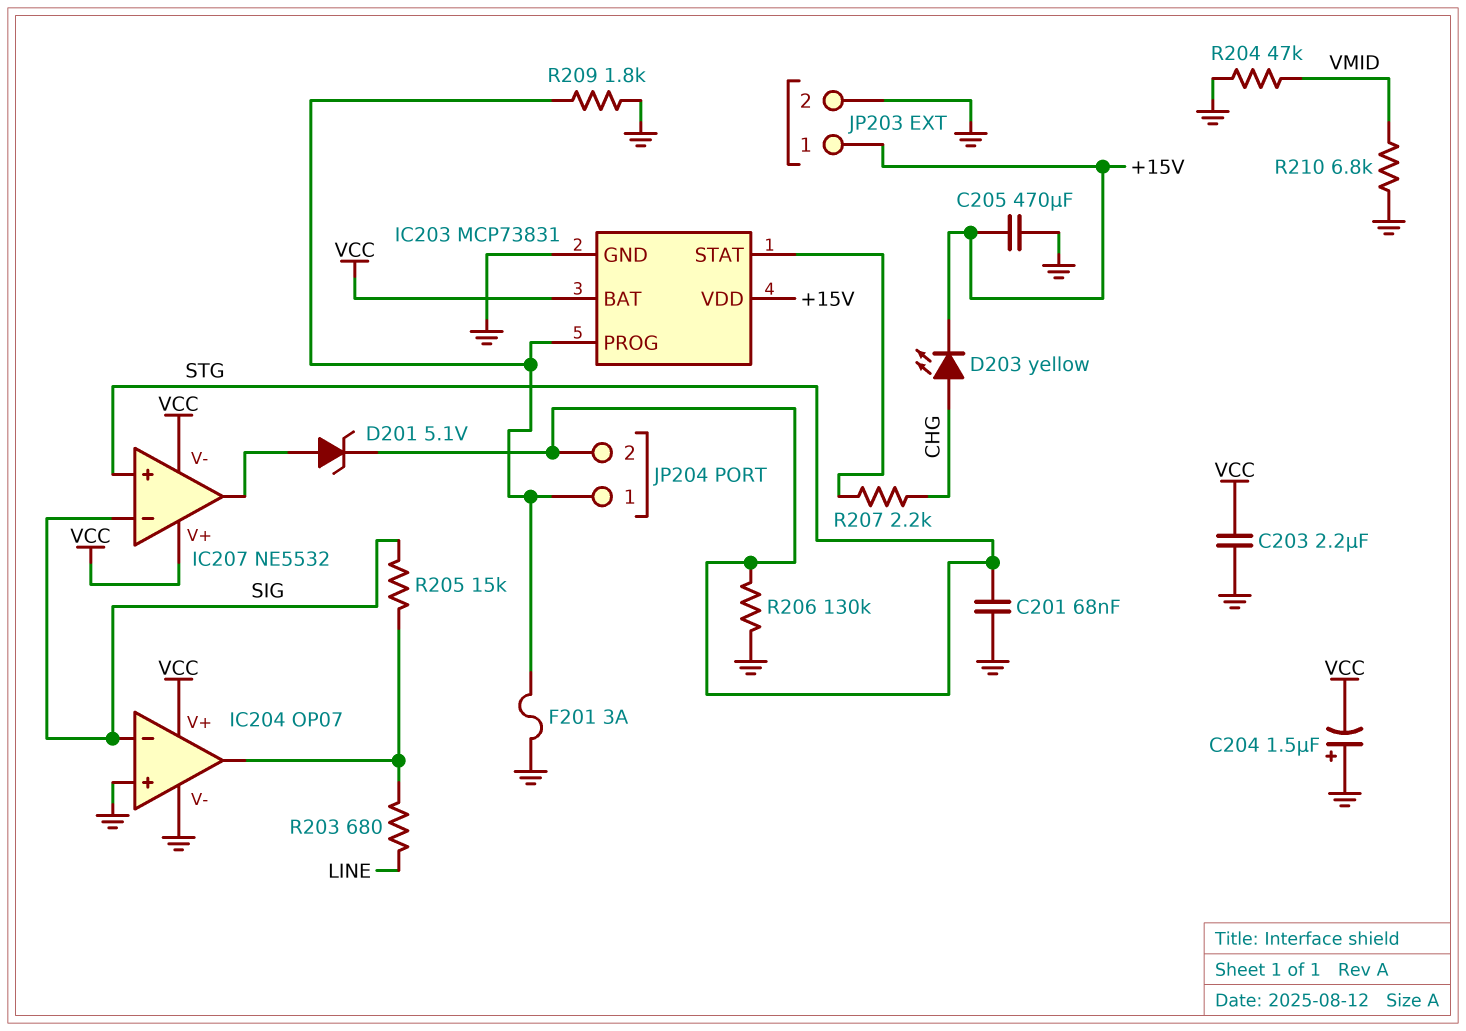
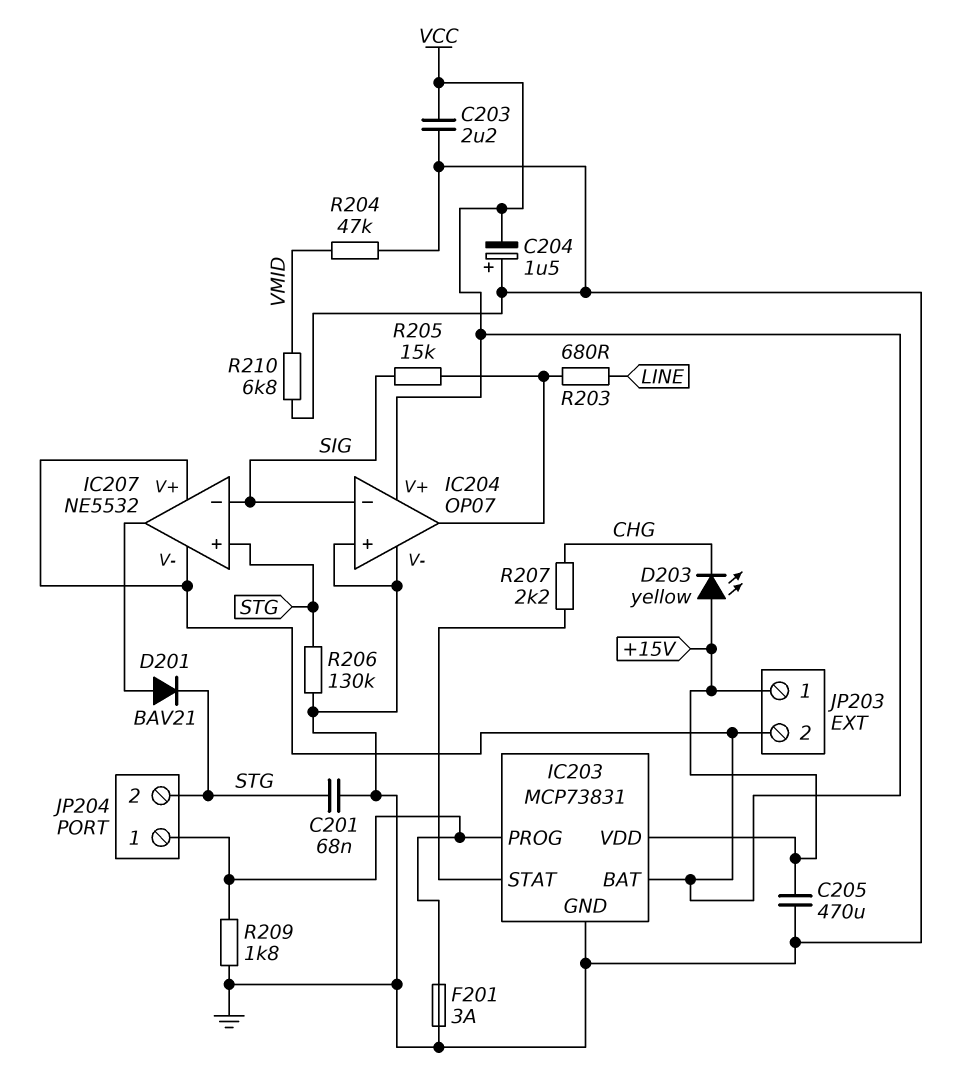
D201: zener 5.1V (A IC207/out, K STG) -> diode BAV21 (A IC207/out, K STG)
D203: LED yellow (A CHG, K +15V) -> LED yellow (A +15V, K CHG)
JP203 pin 2: GND -> VCC

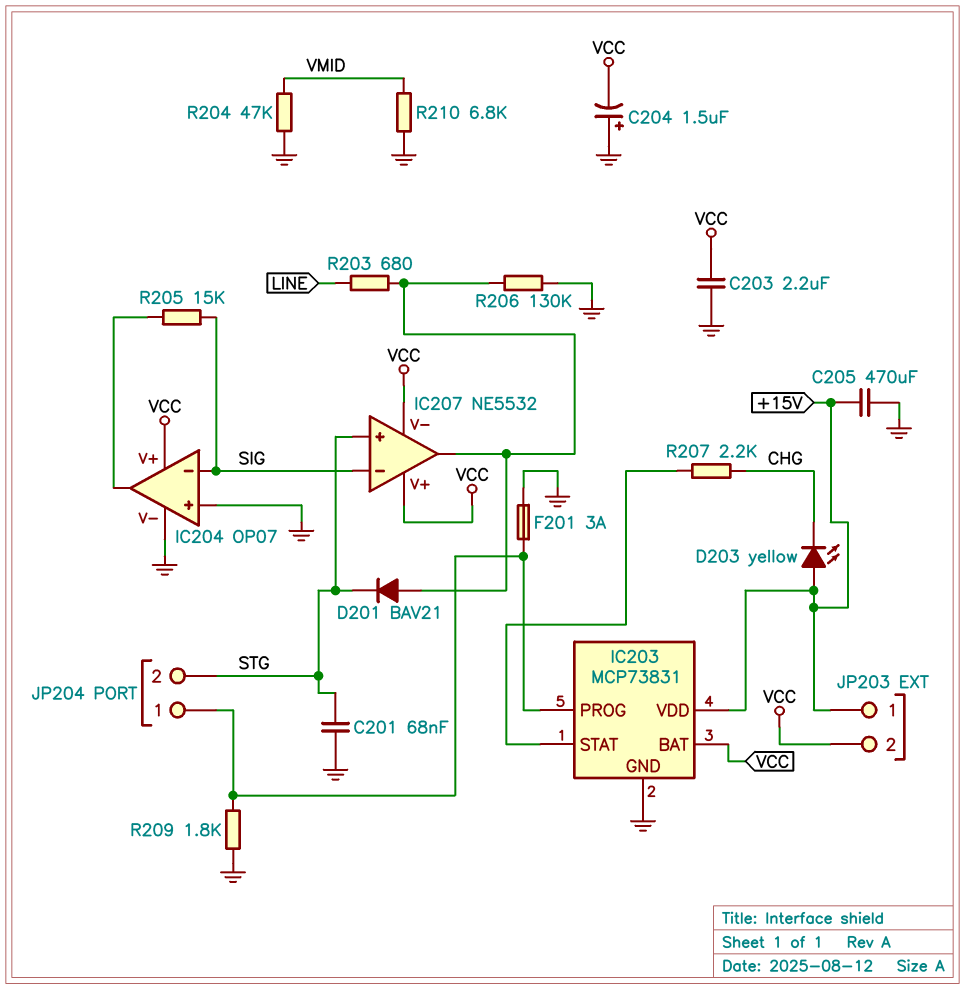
R203: 680 (IC204/out, LINE) -> 680 (IC207/out, LINE)
R206: 130k (GND, STG) -> 130k (GND, IC207/out)

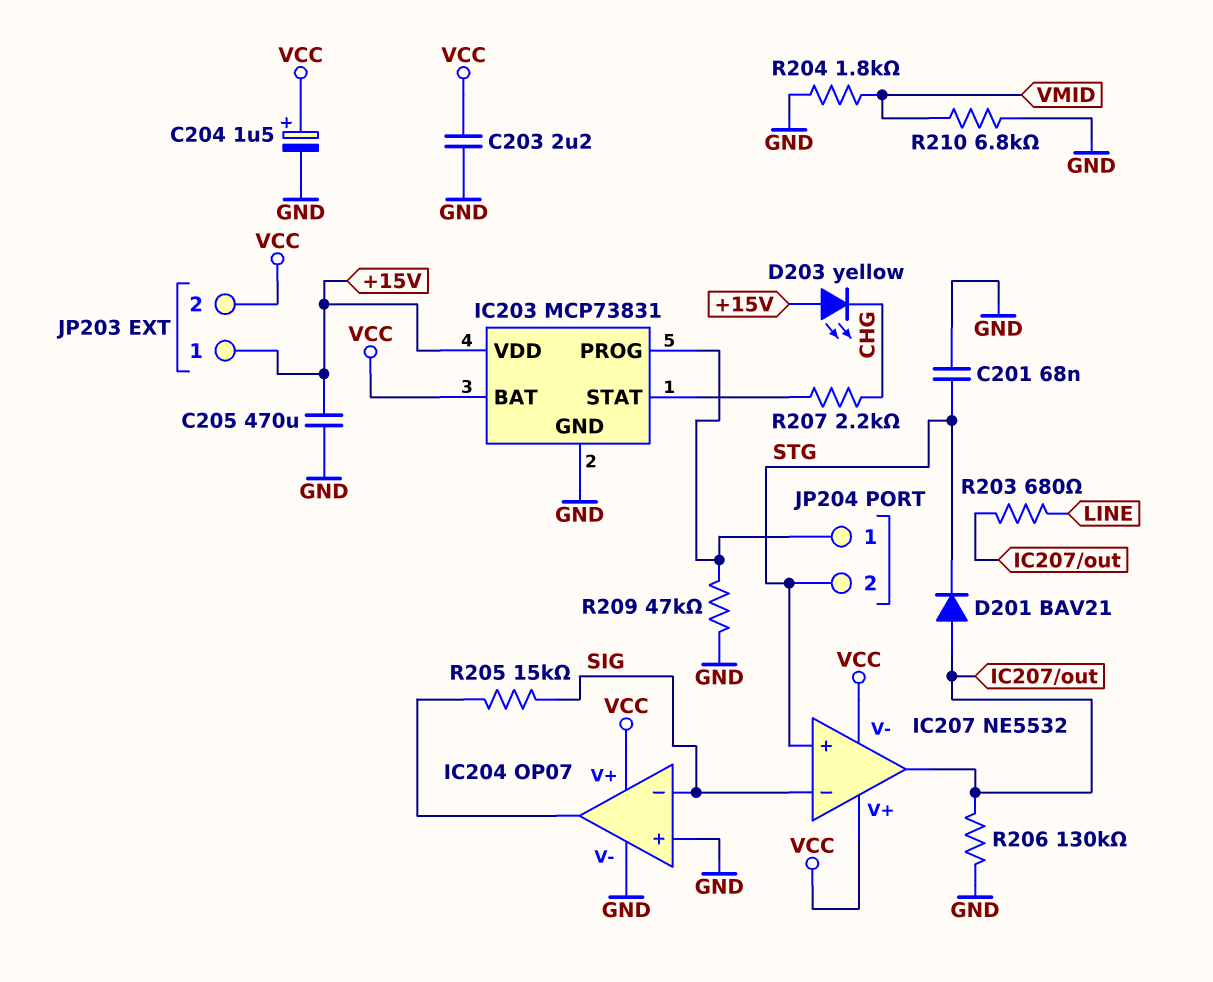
C204: 1.5uF (plus GND, minus VCC) -> 1.5uF (plus VCC, minus GND)
F201: 3A (GND, IC203/PROG) -> none
R204: 47k (GND, VMID) -> 1.8k (GND, VMID)
R209: 1.8k (GND, IC203/PROG) -> 47k (GND, IC203/PROG)

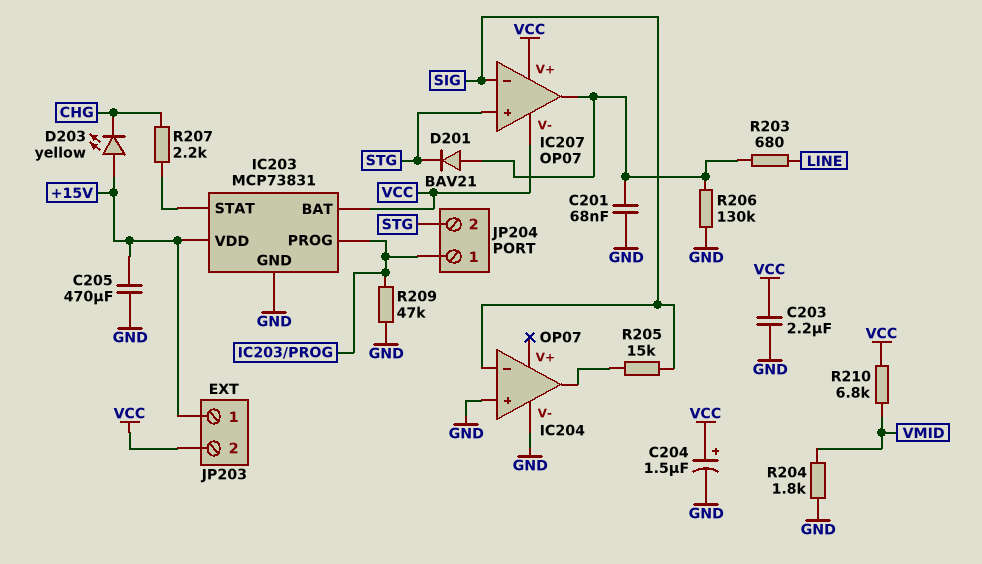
C201: 68nF (GND, STG) -> 68nF (GND, IC207/out)
IC204 pin V+: VCC -> none
IC207: NE5532 -> OP07
R210: 6.8k (GND, VMID) -> 6.8k (VCC, VMID)

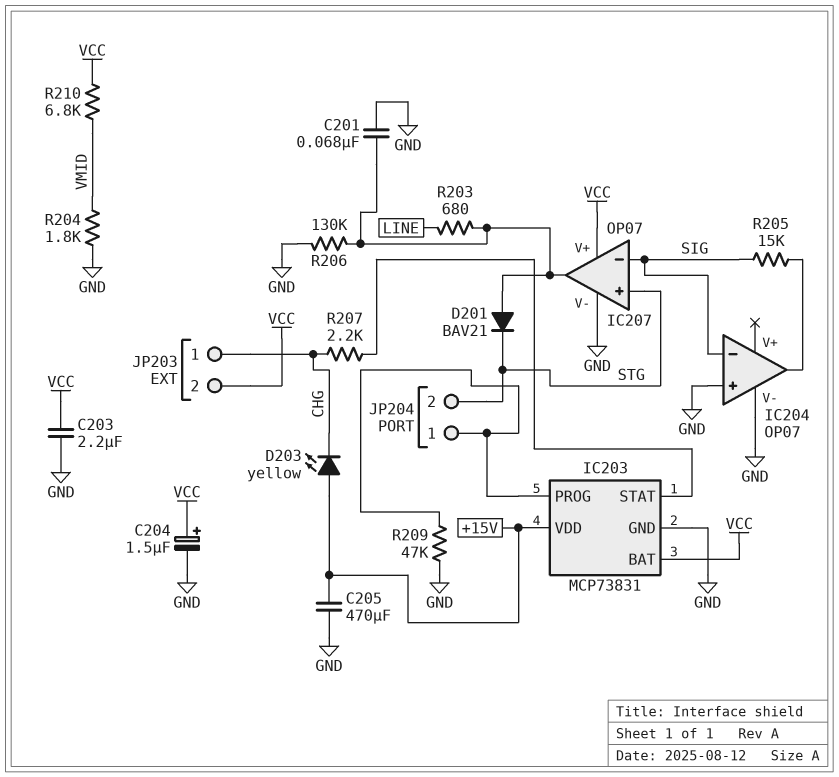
IC207 pin V-: VCC -> GND
JP203 pin 1: +15V -> CHG

